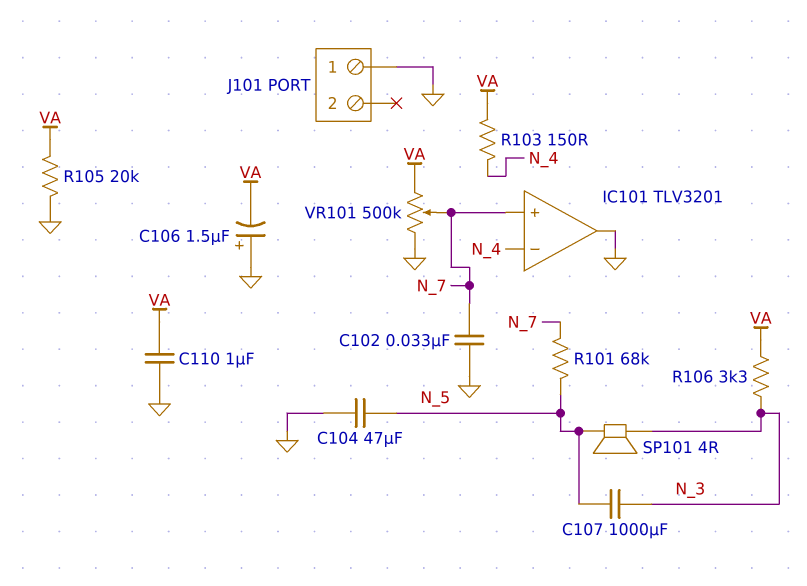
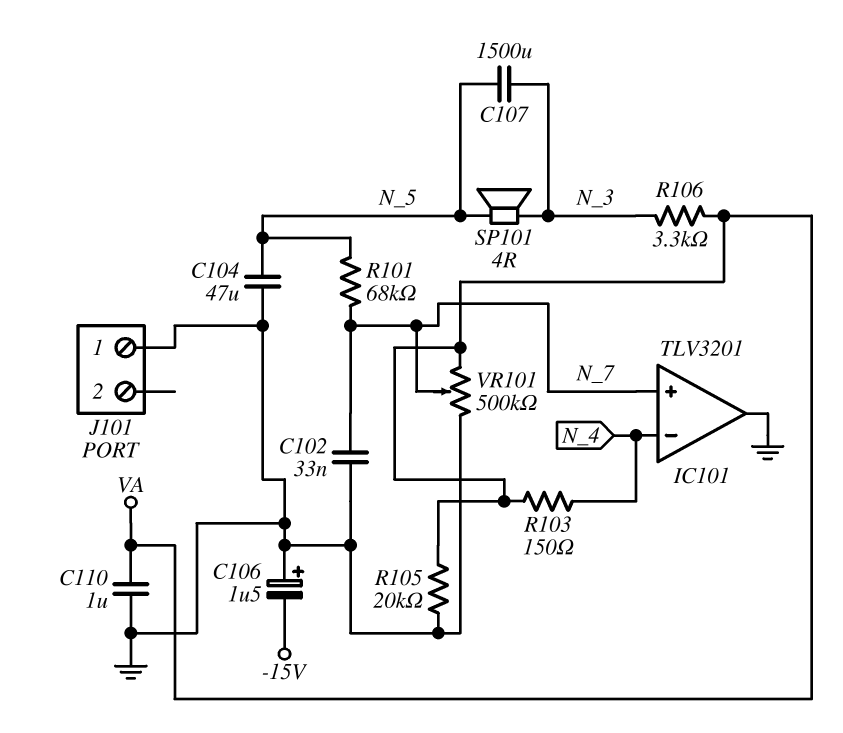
C106: 1.5uF (plus GND, minus VA) -> 1.5uF (plus GND, minus -15V)
C107: 1000uF (N_3, N_5) -> 1500uF (N_3, N_5)

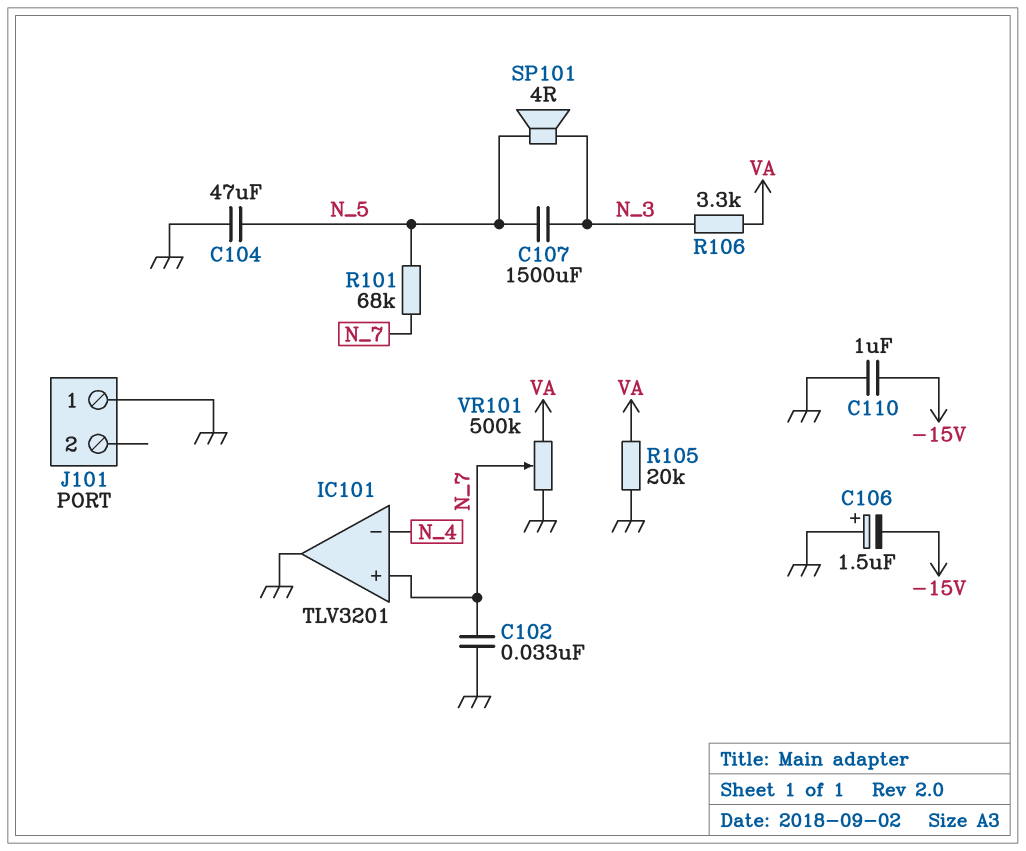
C110: 1uF (GND, VA) -> 1uF (-15V, GND)
R103: 150 (N_4, VA) -> none

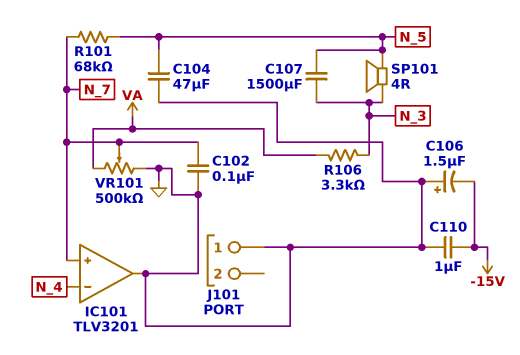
C102: 33nF (GND, N_7) -> 100nF (GND, N_7)
R105: 20k (GND, VA) -> none

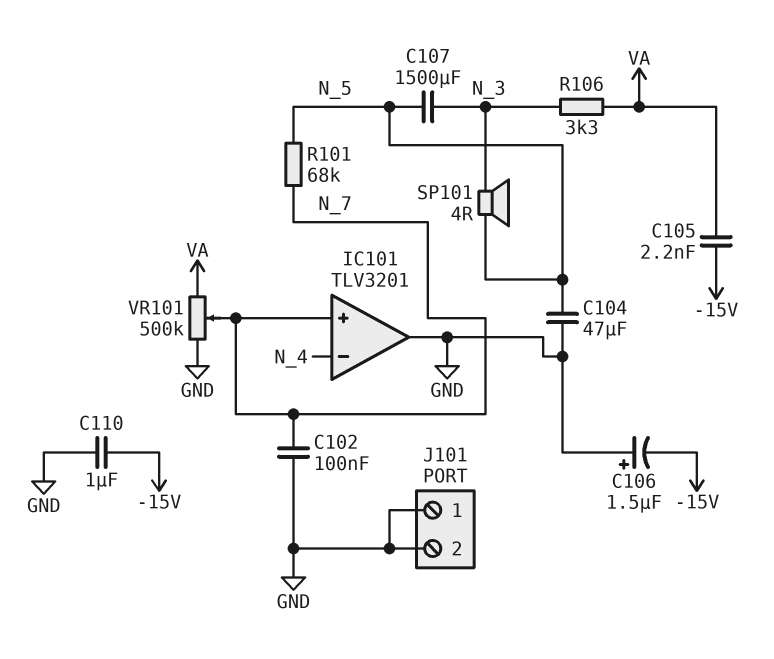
C105: none -> 2.2nF (-15V, VA)
J101 pin 2: none -> GND

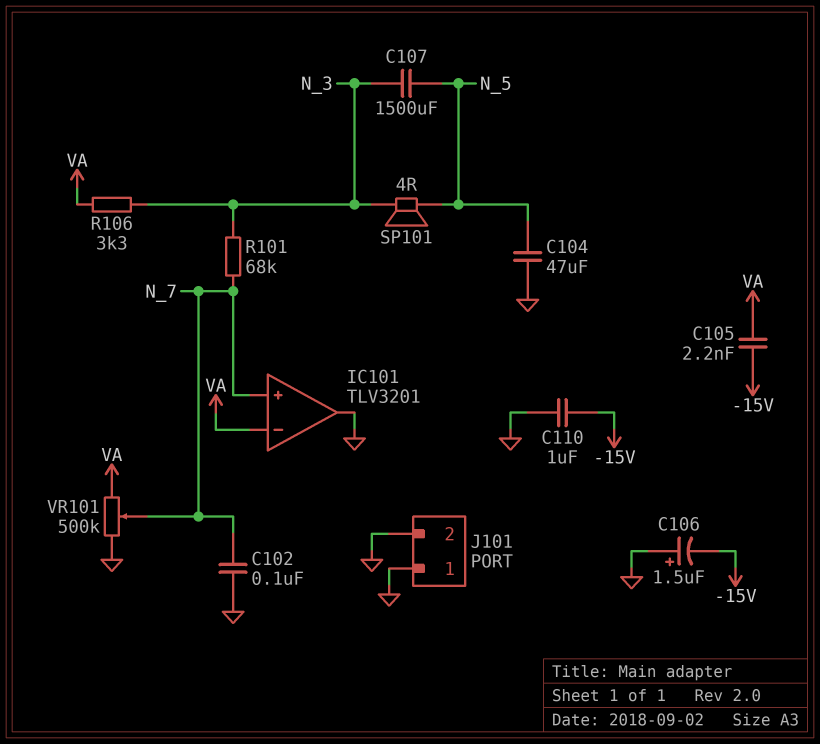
IC101 pin in-: N_4 -> VA
R101: 68k (N_5, N_7) -> 68k (N_3, N_7)

